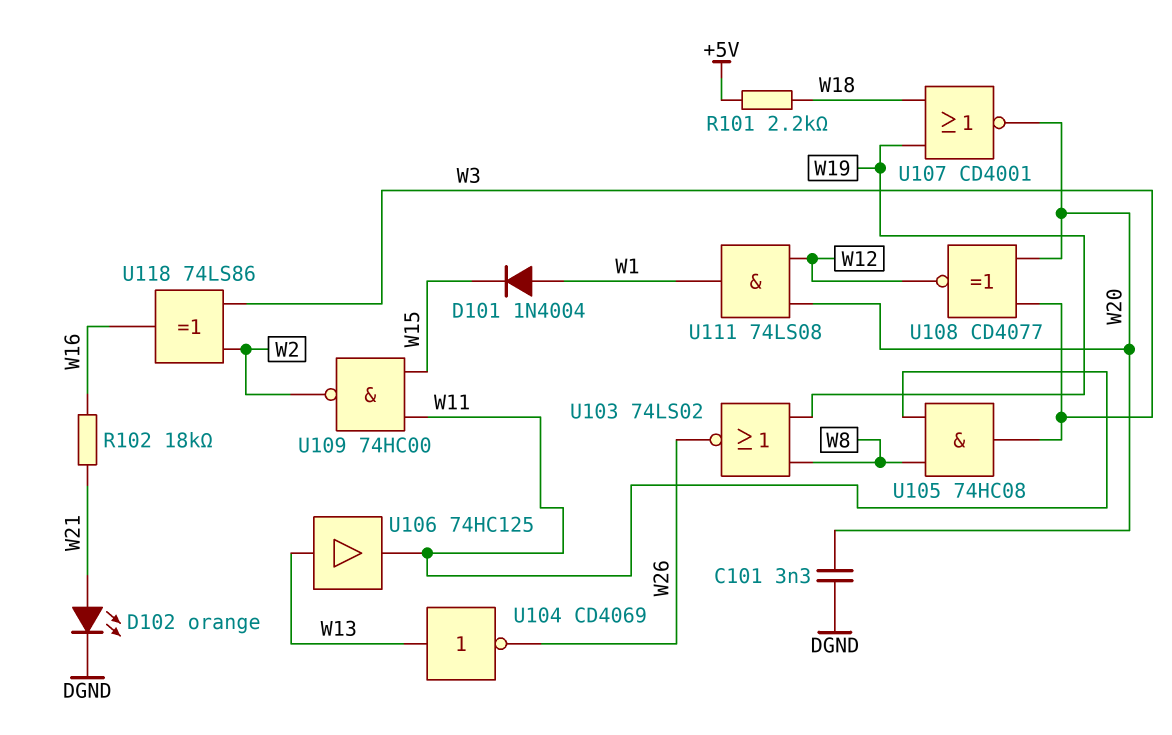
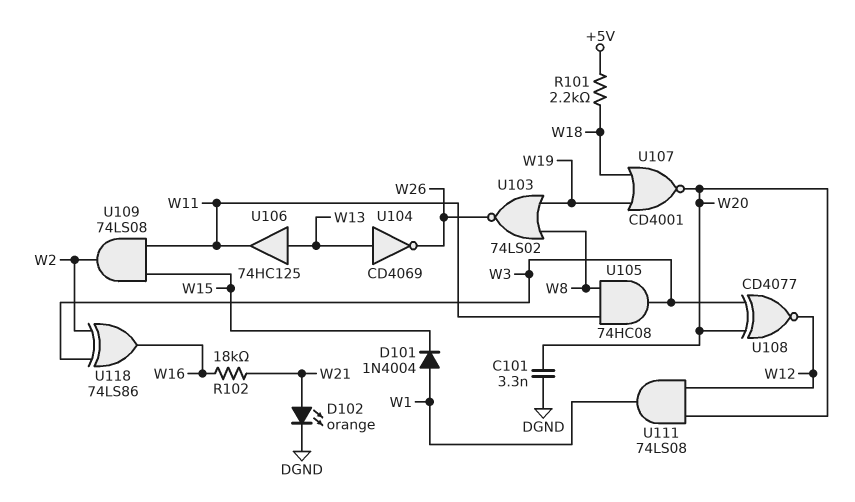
U109: NAND 74HC00 (in W11, in W15, out W2) -> AND 74LS08 (in W11, in W15, out W2)

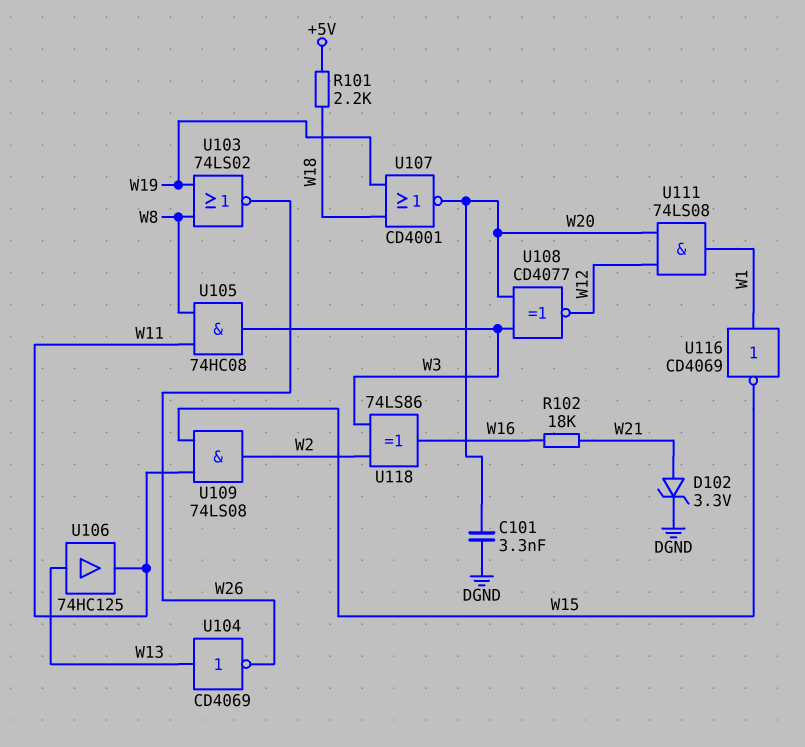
D101: diode 1N4004 (A W1, K W15) -> none
D102: LED orange (A W21, K DGND) -> zener 3.3V (A W21, K DGND)
U116: none -> NOT CD4069 (in W1, out W15)

